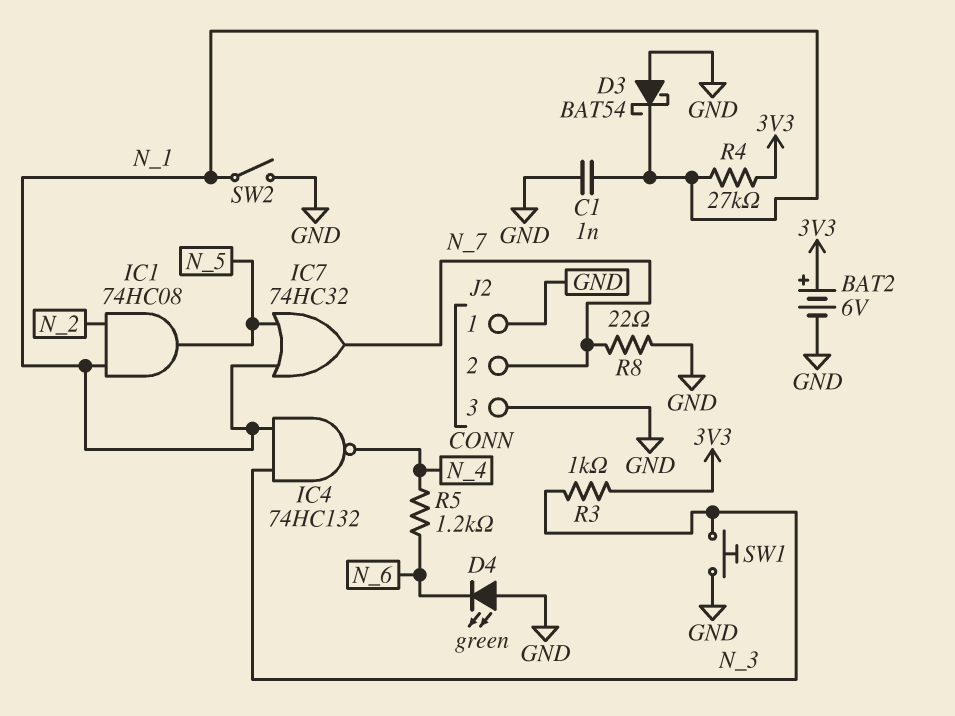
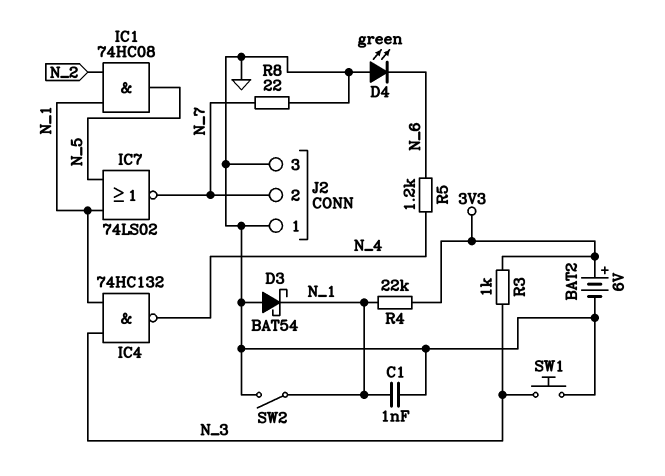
IC7: OR 74HC32 (in N_1, in N_5, out N_7) -> NOR 74LS02 (in N_1, in N_5, out N_7)
R4: 27k (3V3, N_1) -> 22k (3V3, N_1)

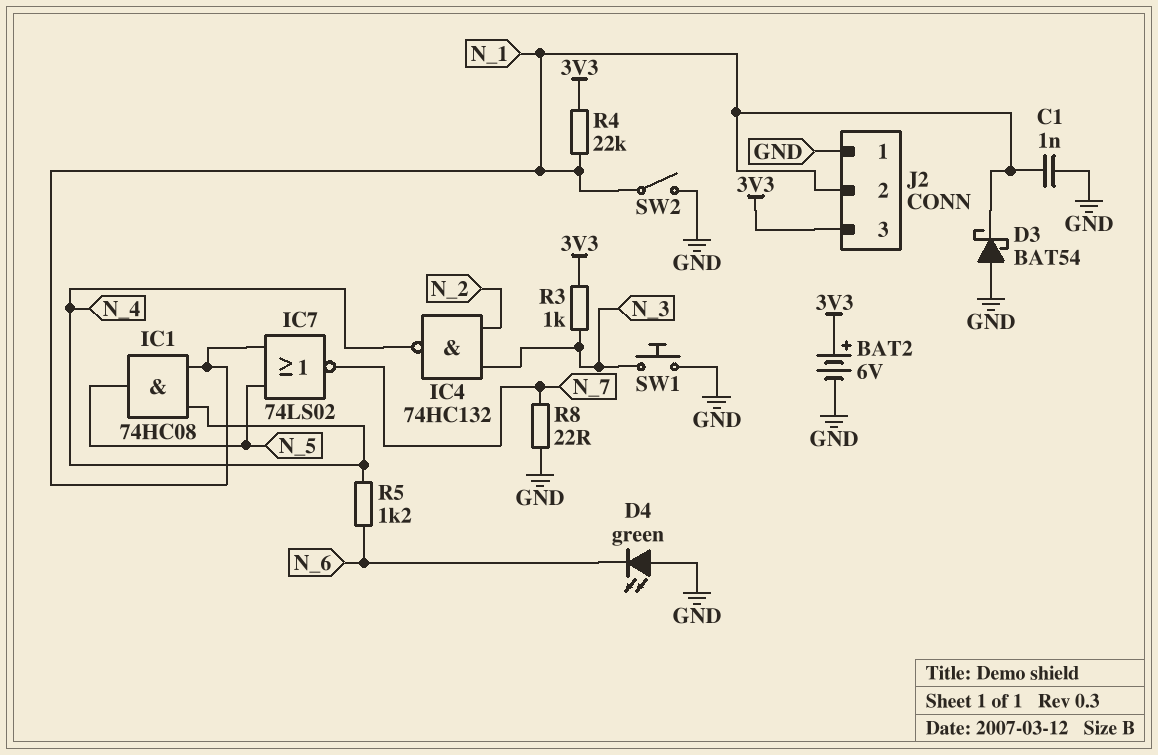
IC1: AND 74HC08 (in N_1, in N_2, out N_5) -> AND 74HC08 (in N_1, in N_4, out N_5)
IC4: NAND 74HC132 (in N_1, in N_3, out N_4) -> NAND 74HC132 (in N_2, in N_3, out N_4)
J2 pin 2: N_7 -> N_1
J2 pin 3: GND -> 3V3

